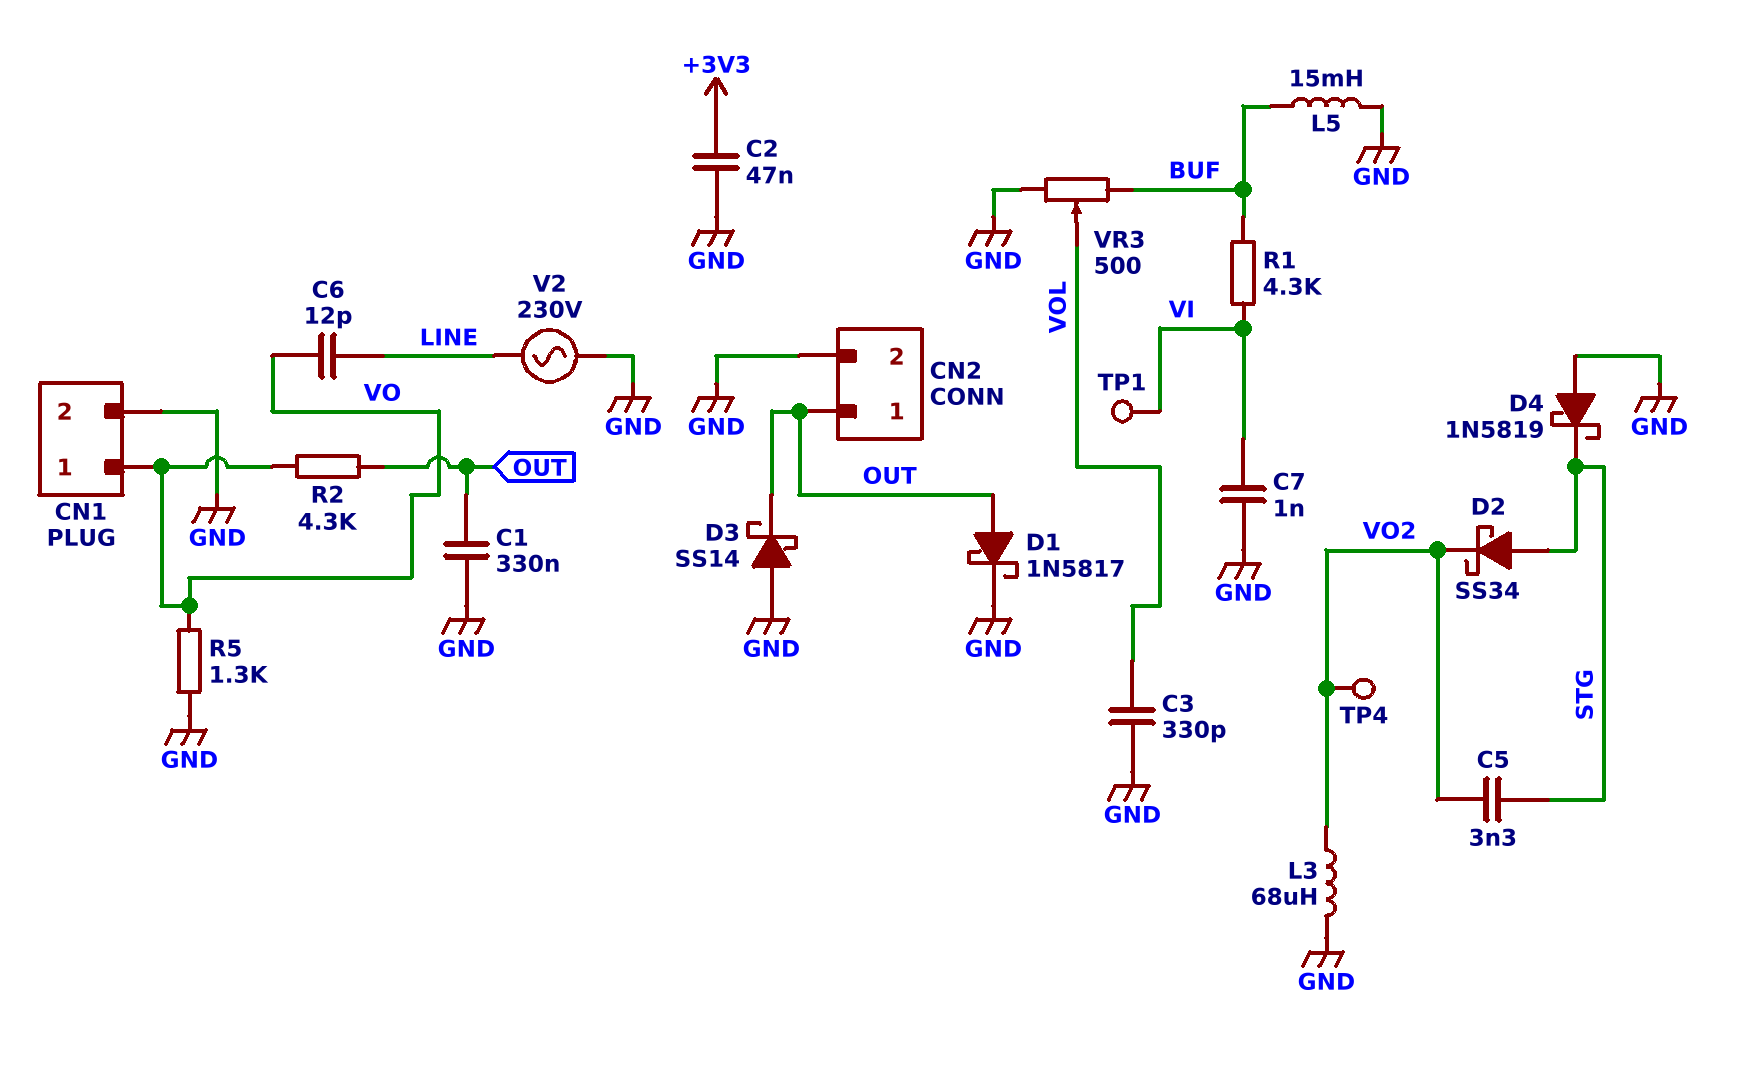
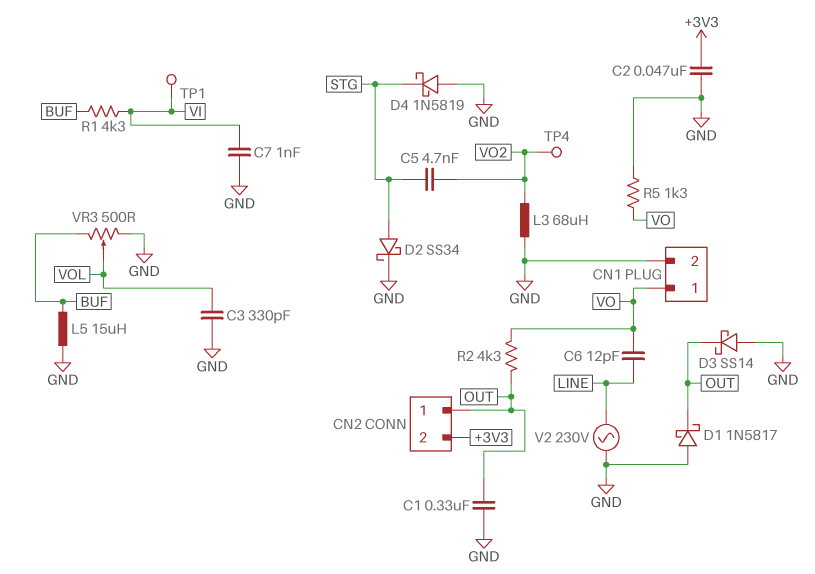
C5: 3.3nF (STG, VO2) -> 4.7nF (STG, VO2)
CN2 pin 2: GND -> +3V3
D1: schottky 1N5817 (A OUT, K GND) -> schottky 1N5817 (A GND, K OUT)
D2: schottky SS34 (A STG, K VO2) -> schottky SS34 (A STG, K GND)
L5: 15mH (BUF, GND) -> 15uH (BUF, GND)

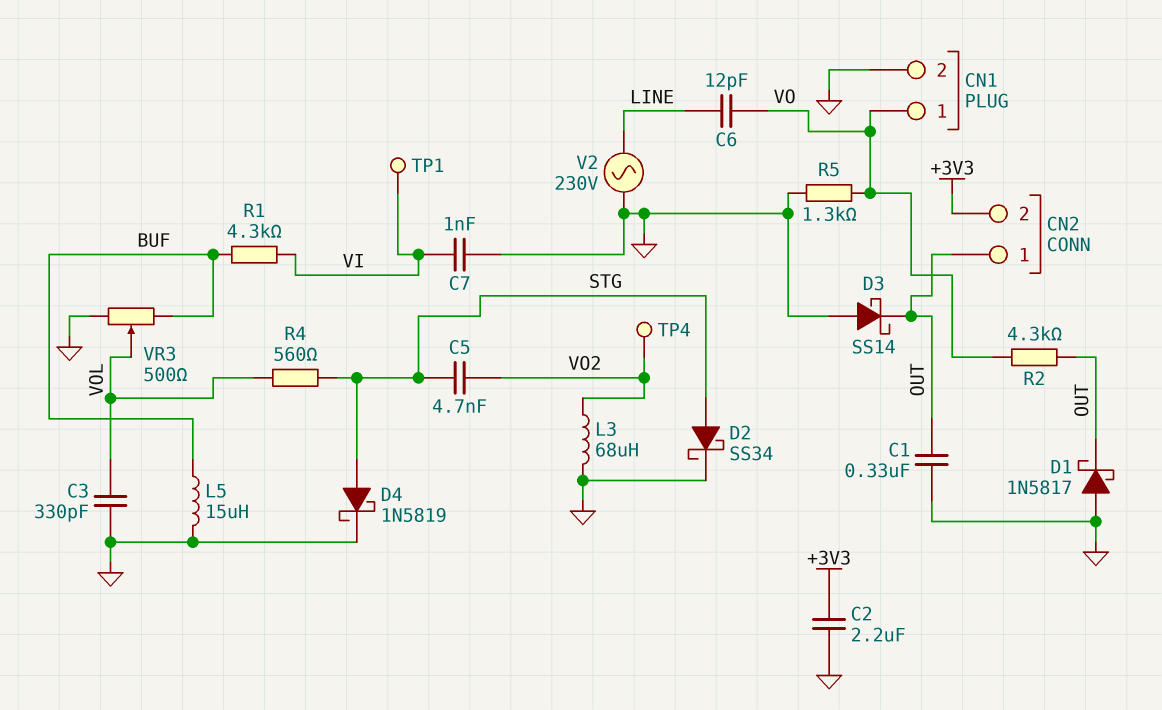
C2: 47nF (+3V3, GND) -> 2.2uF (+3V3, GND)
D4: schottky 1N5819 (A GND, K STG) -> schottky 1N5819 (A STG, K GND)
R4: none -> 560 (STG, VOL)

